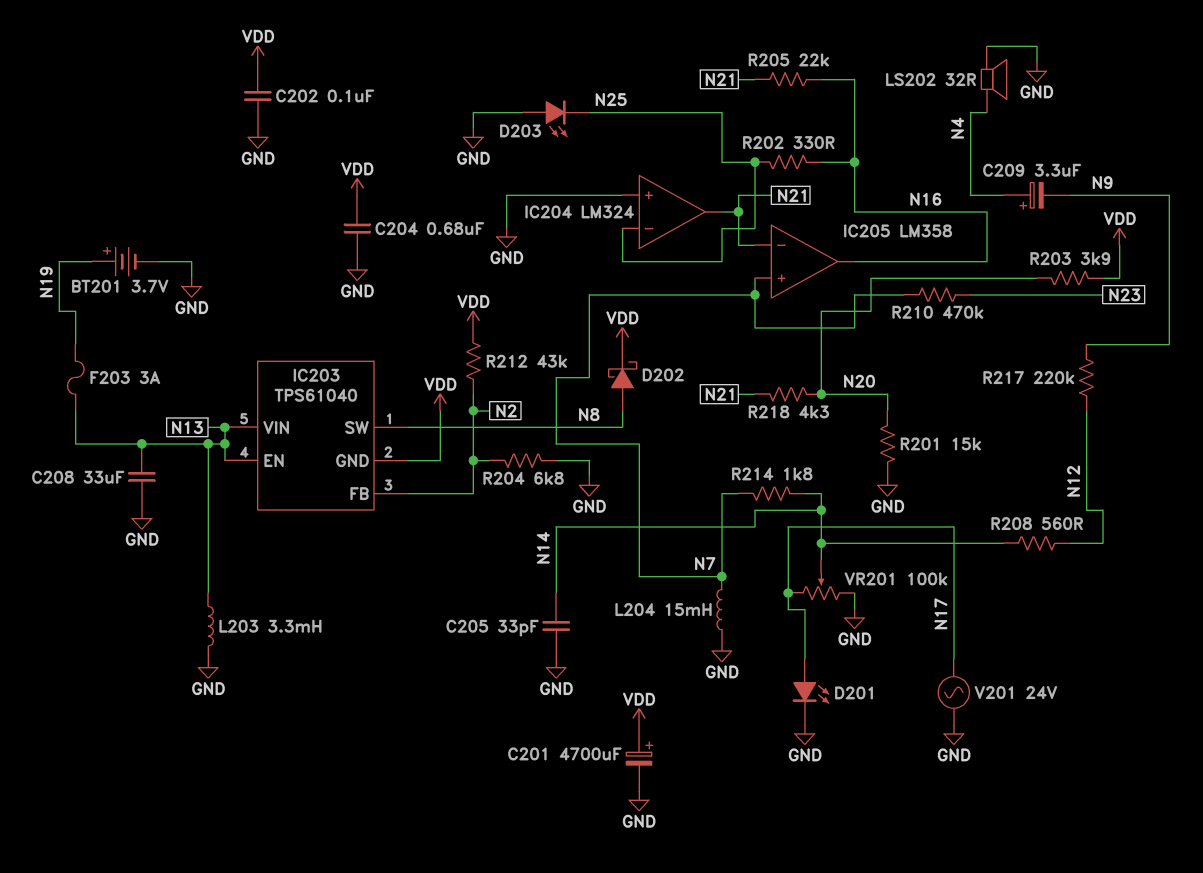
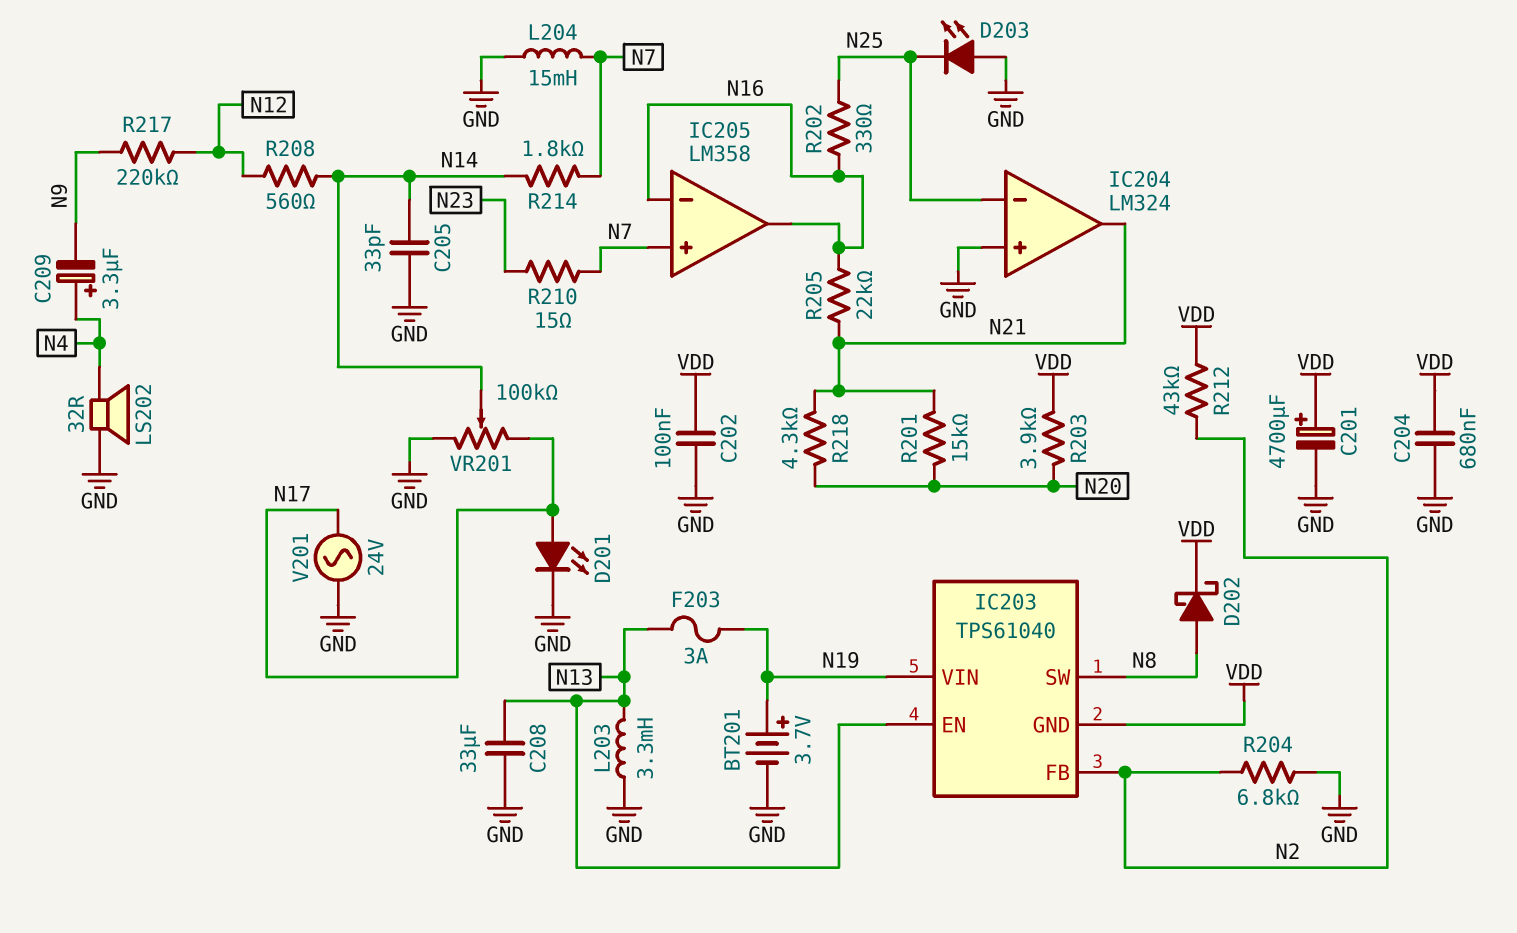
IC203 pin VIN: N13 -> N19
IC205 pin in-: N21 -> N16
R201: 15k (GND, N20) -> 15k (N20, N21)
R210: 470k (N7, N23) -> 15 (N7, N23)

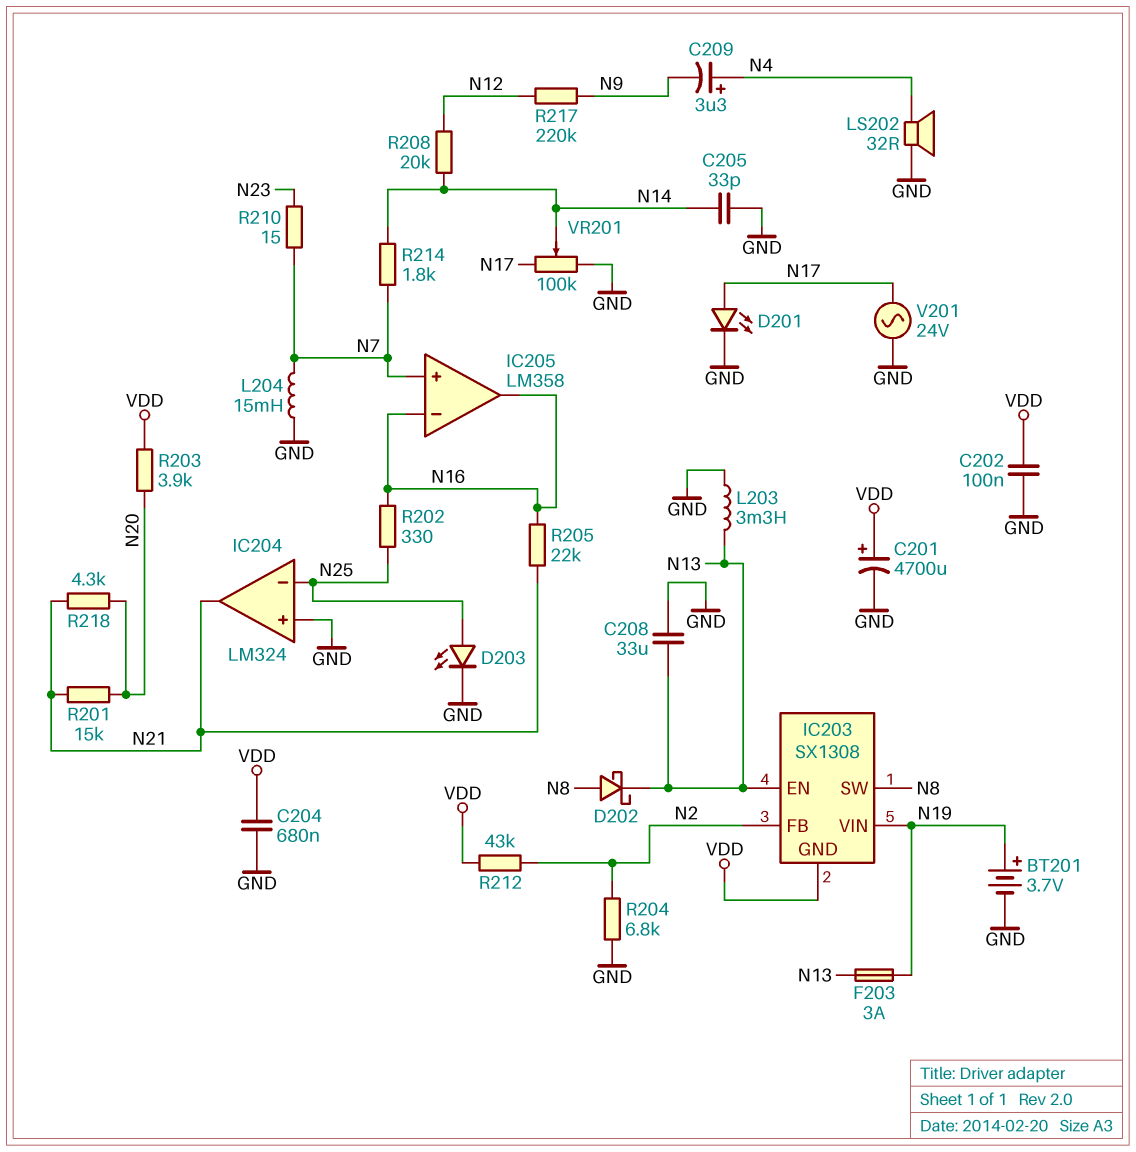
D202: schottky (A N8, K VDD) -> schottky (A N8, K N13)
D203: LED (A GND, K N25) -> LED (A N25, K GND)
IC203: TPS61040 -> SX1308
R208: 560 (N12, N14) -> 20k (N12, N14)

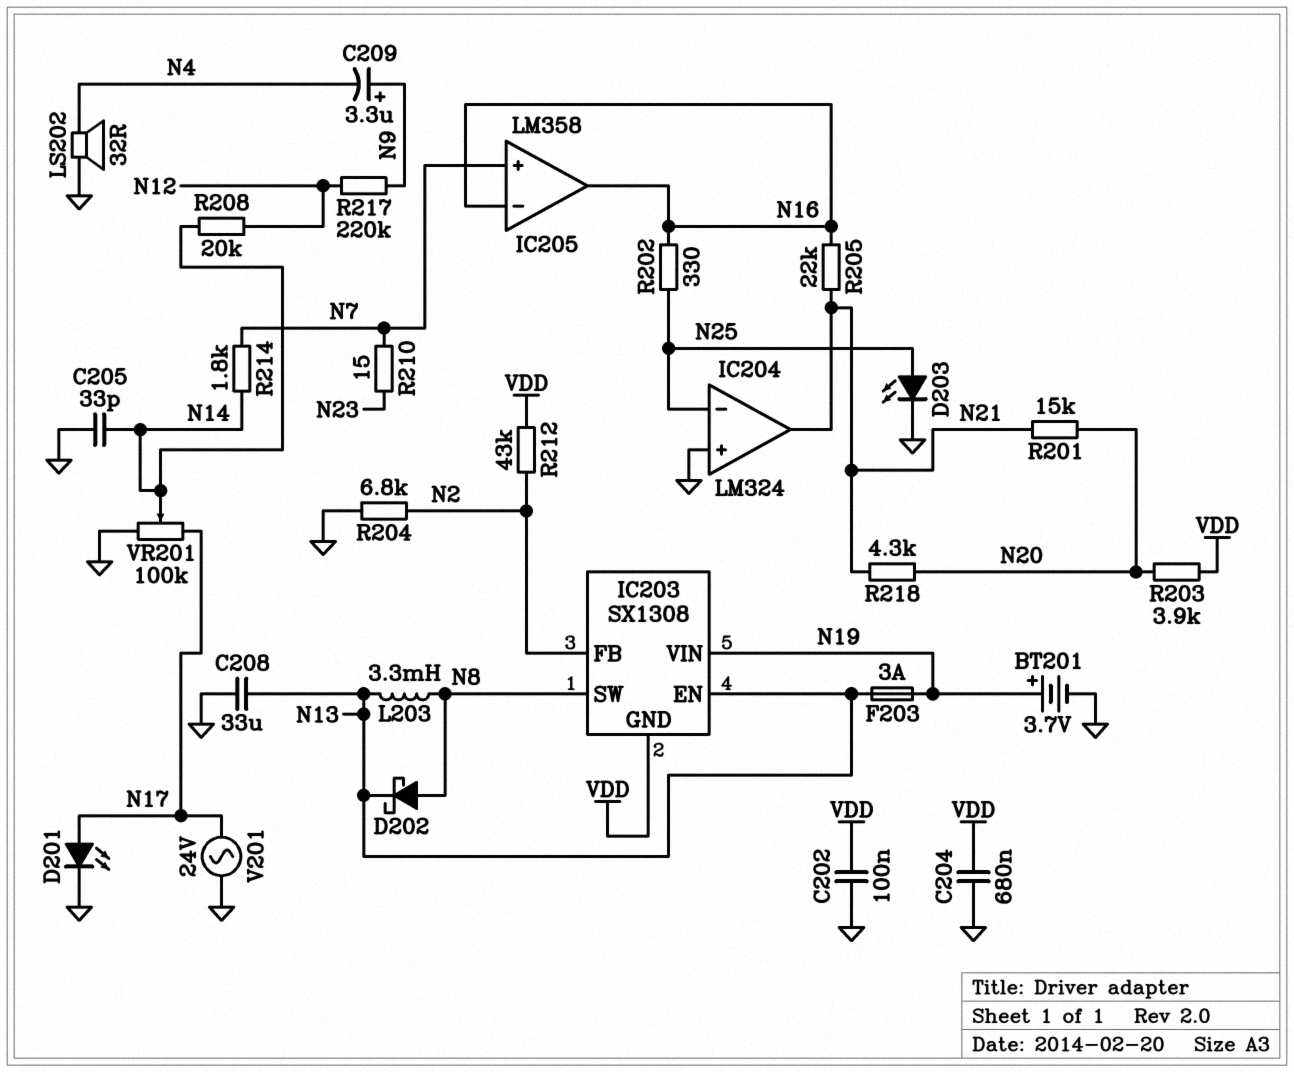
C201: 4700uF (plus VDD, minus GND) -> none
C209: 3.3uF (plus N4, minus N9) -> 3.3uF (plus N9, minus N4)
L203: 3.3mH (GND, N13) -> 3.3mH (N8, N13)
L204: 15mH (GND, N7) -> none

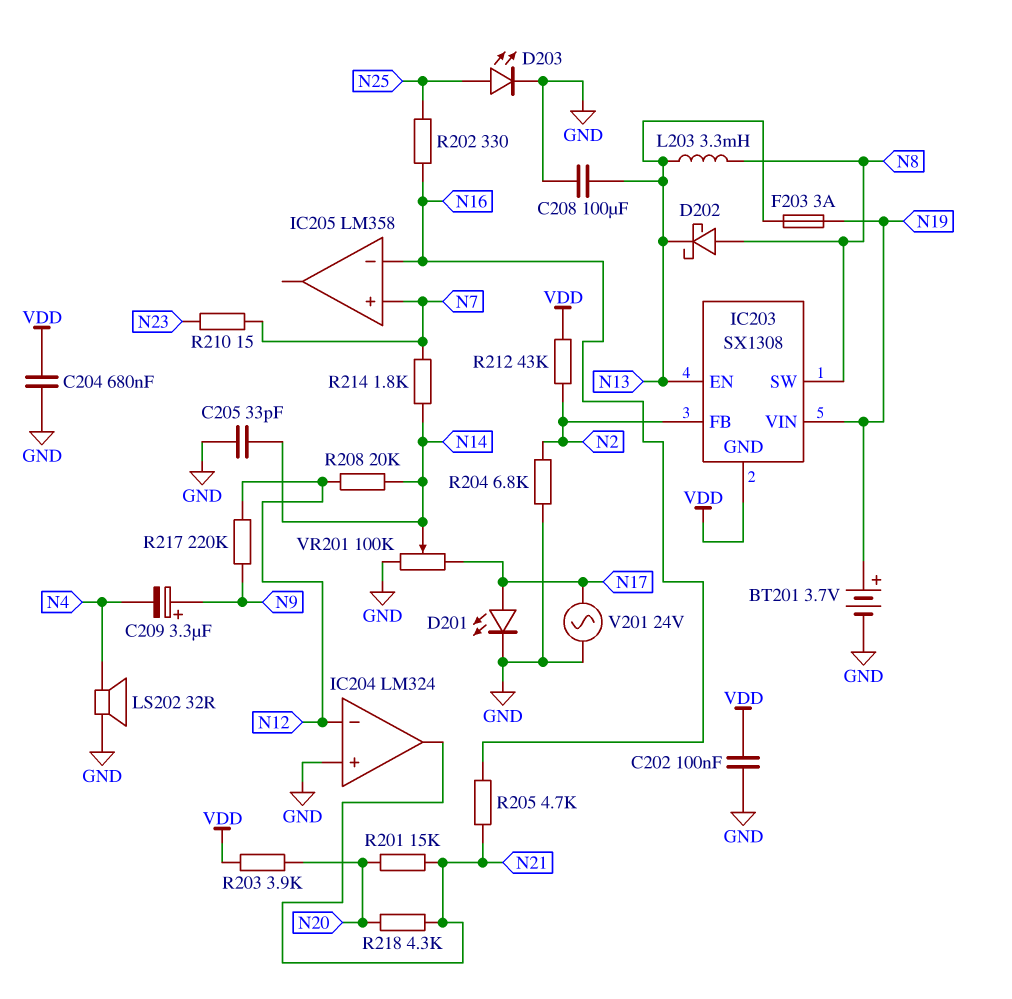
C208: 33uF (GND, N13) -> 100uF (GND, N13)
IC204 pin in-: N25 -> N12
IC205 pin out: N16 -> none
R205: 22k (N16, N21) -> 4.7k (N16, N21)

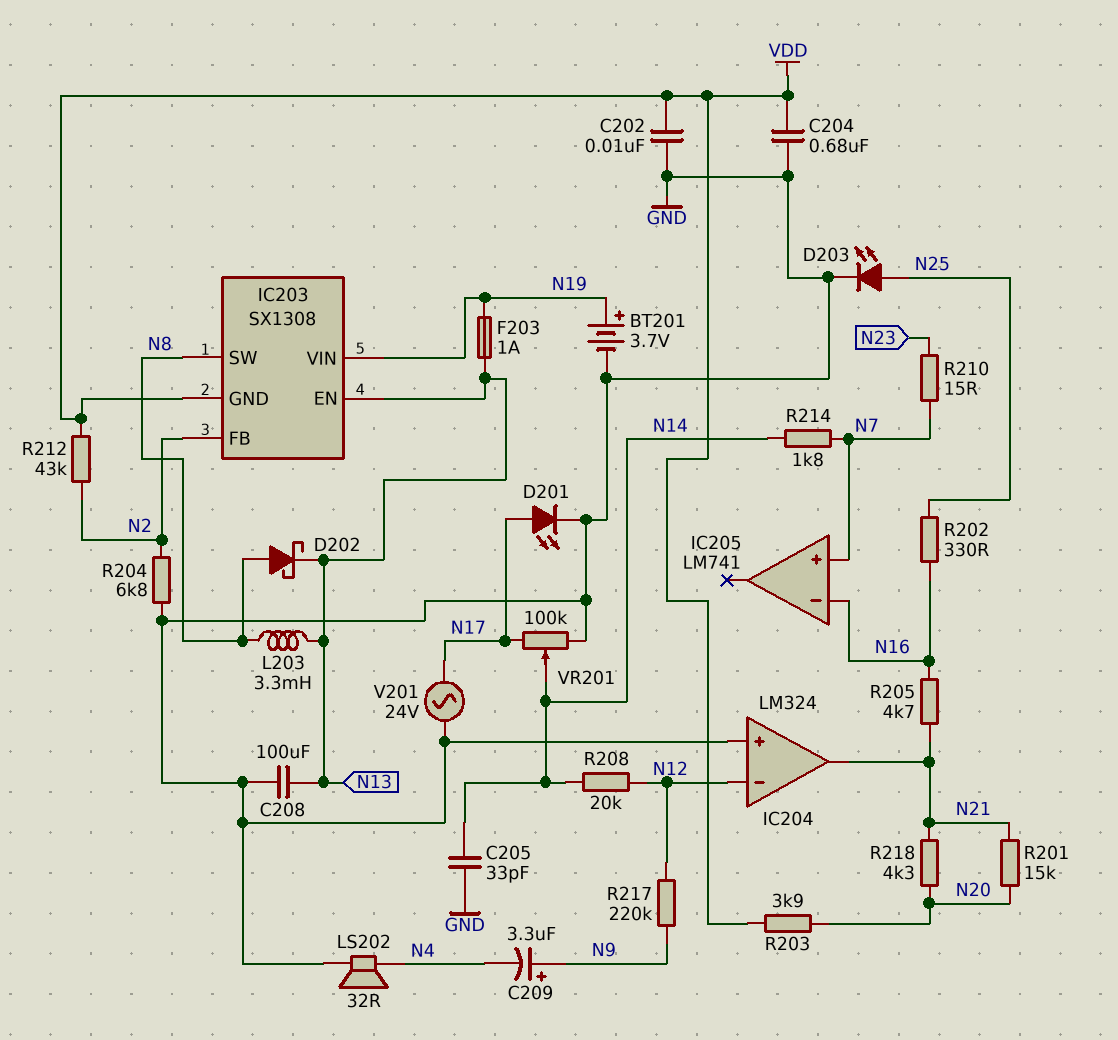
C202: 100nF (GND, VDD) -> 10nF (GND, VDD)
F203: 3A (N13, N19) -> 1A (N13, N19)
IC205: LM358 -> LM741

